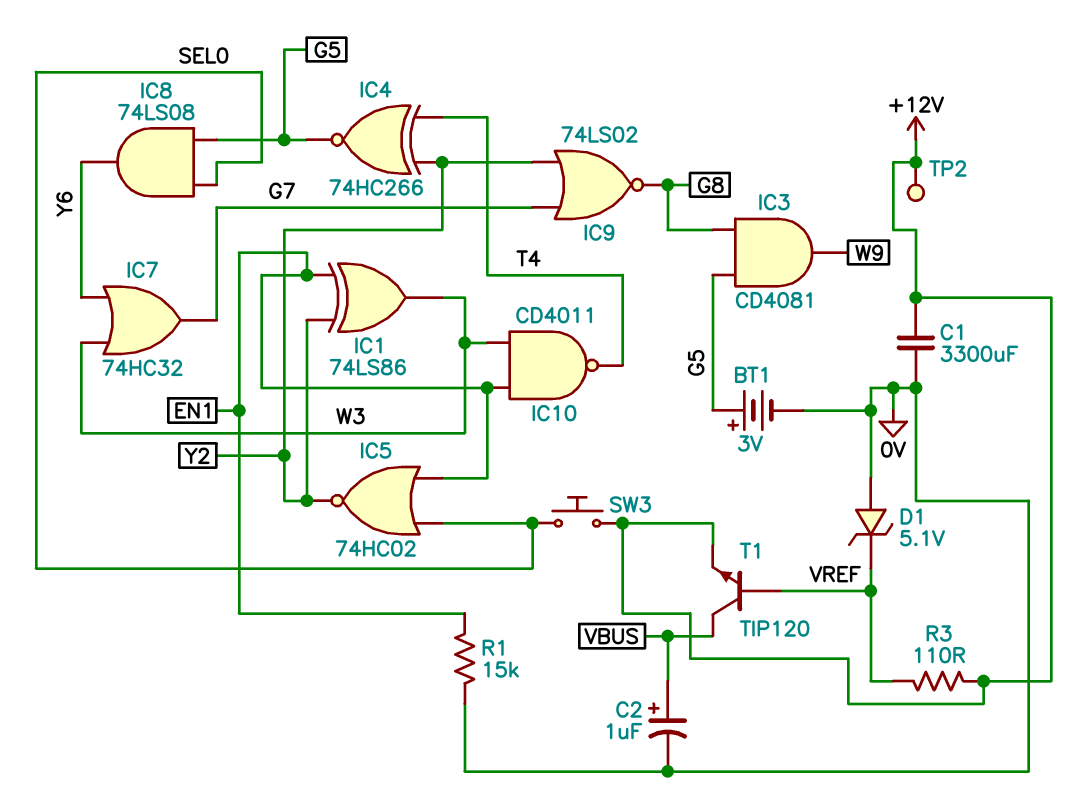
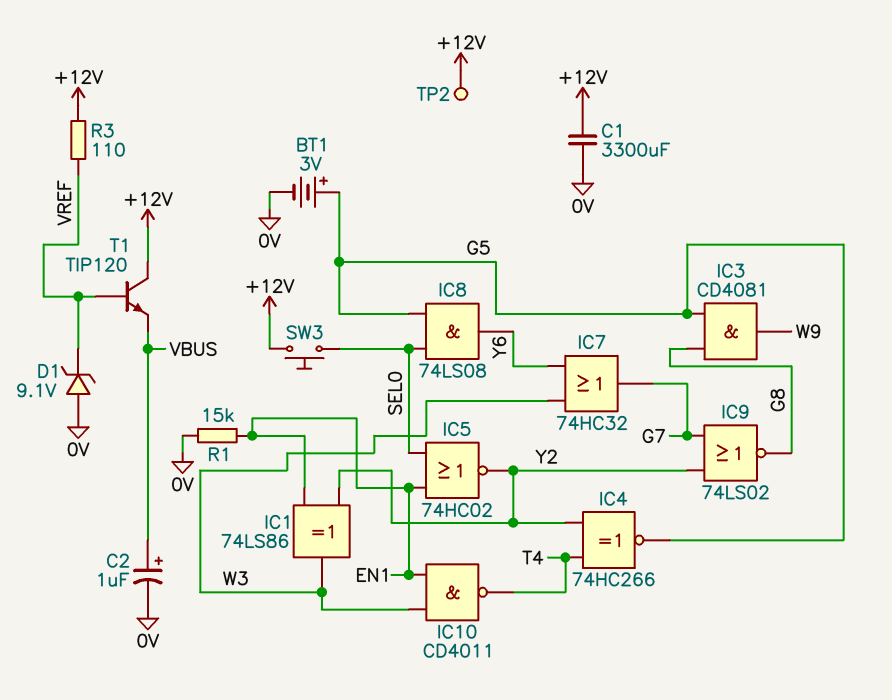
D1: zener 5.1V (A 0V, K VREF) -> zener 9.1V (A 0V, K VREF)
T1: NPN TIP120 (B VREF, C VBUS, E +12V) -> NPN TIP120 (B VREF, C +12V, E VBUS)

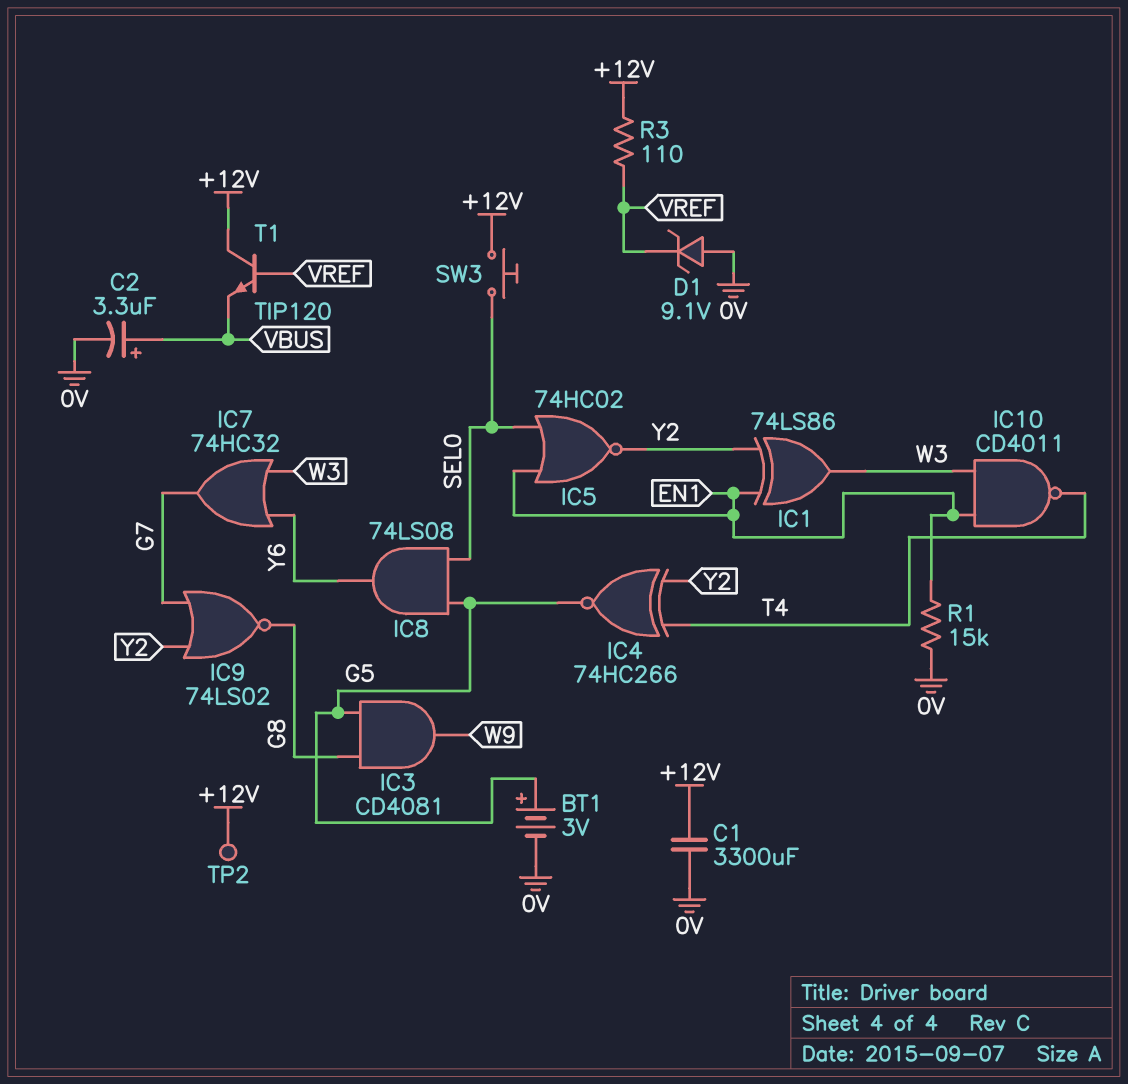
C2: 1uF (plus VBUS, minus 0V) -> 3.3uF (plus VBUS, minus 0V)

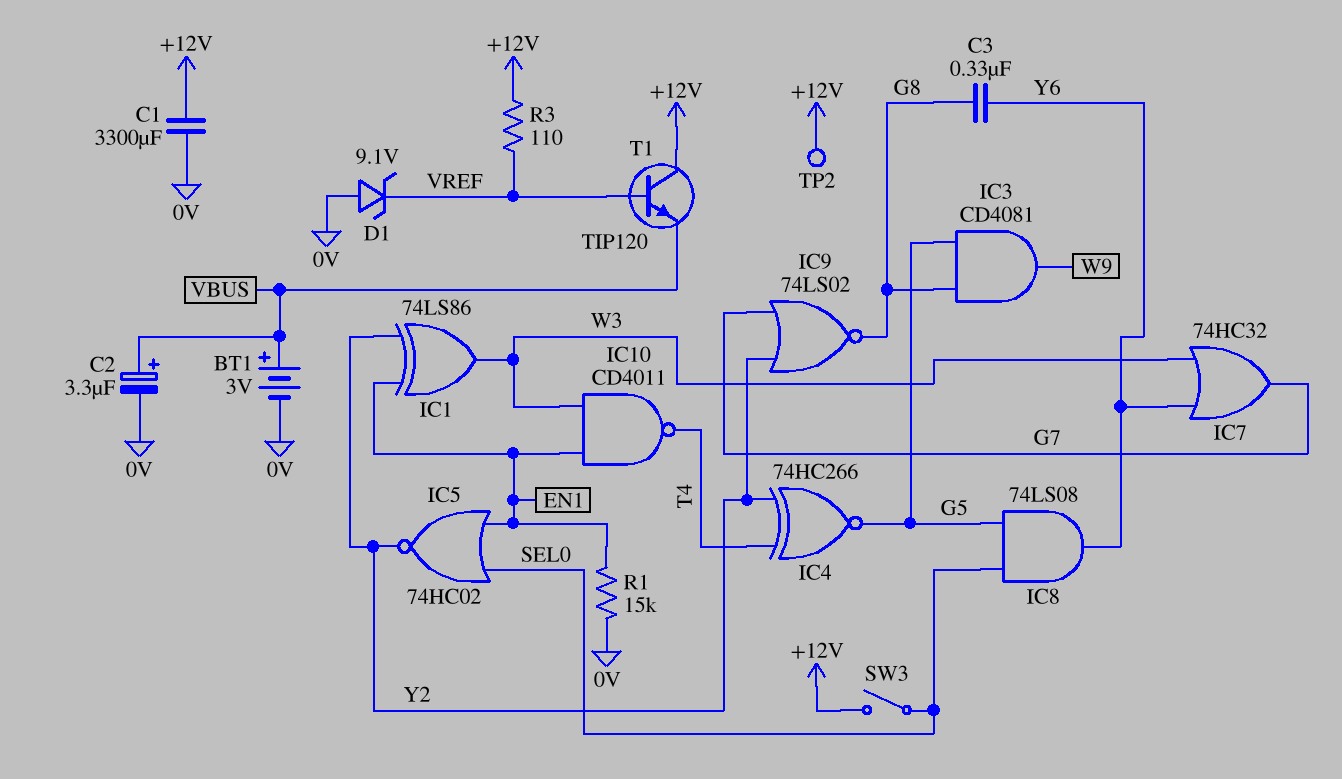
BT1: 3V (plus G5, minus 0V) -> 3V (plus VBUS, minus 0V)
C3: none -> 330nF (G8, Y6)
SW3: button (+12V, SEL0) -> switch (+12V, SEL0)

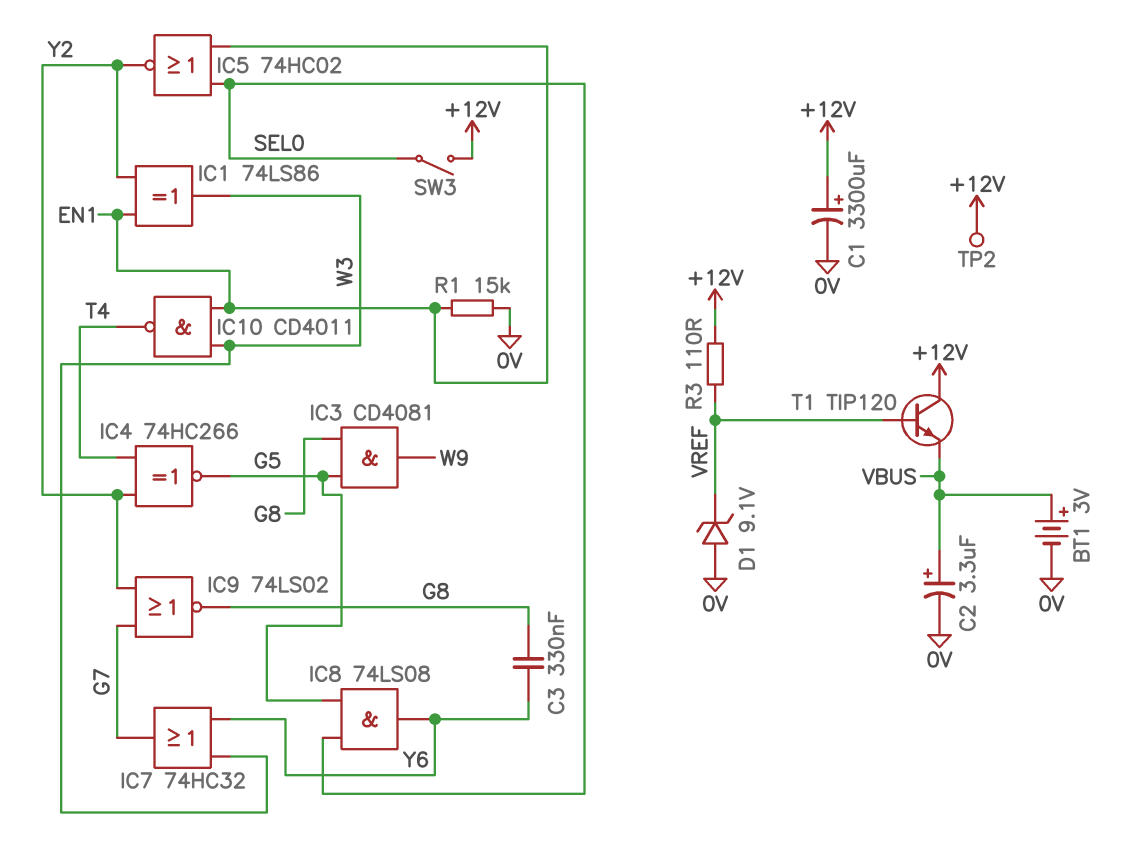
C1: 3300uF (+12V, 0V) -> 3300uF (plus +12V, minus 0V)

